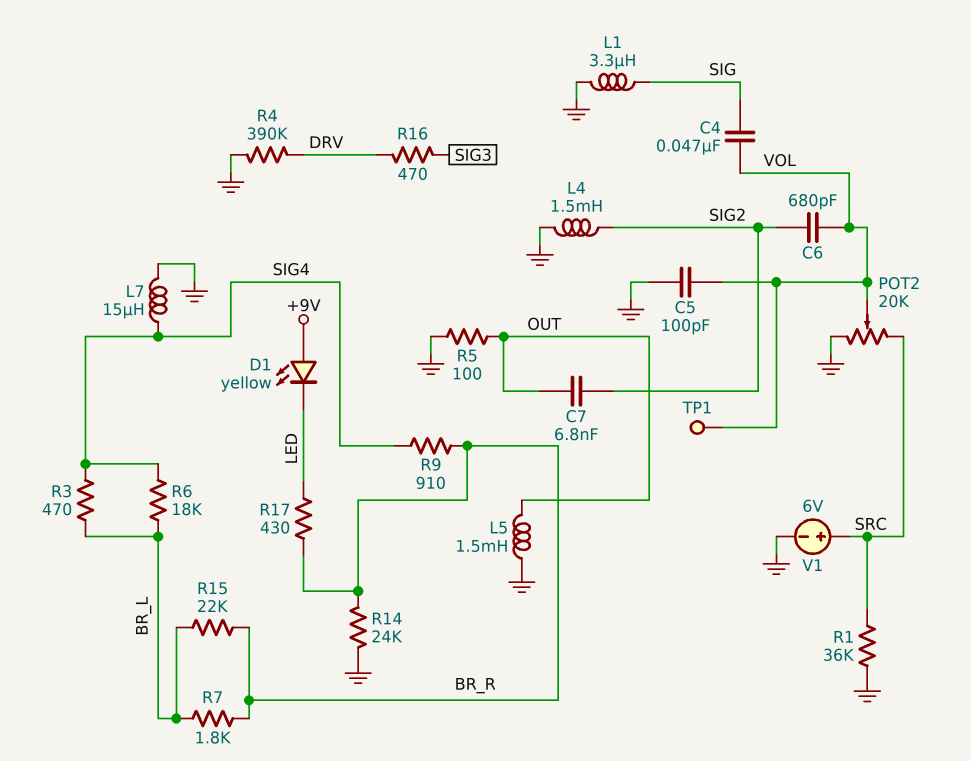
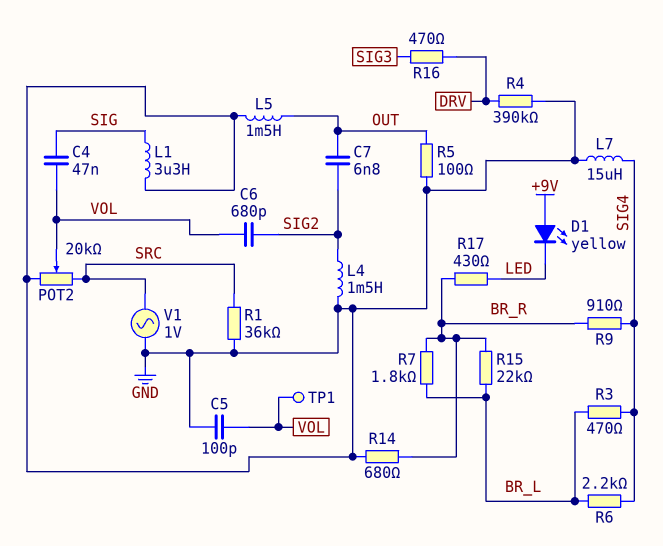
R6: 18k (BR_L, SIG4) -> 2.2k (BR_L, SIG4)
R14: 24k (BR_R, GND) -> 680 (BR_R, GND)
V1: 6V (plus SRC, minus GND) -> AC 1V (GND, SRC)

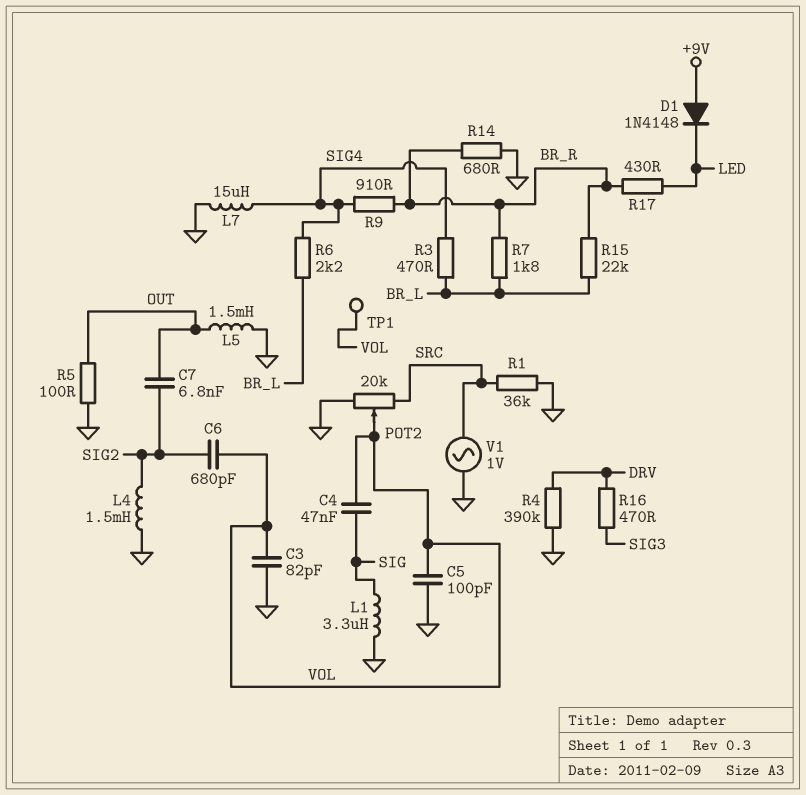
C3: none -> 82pF (GND, VOL)
D1: LED yellow (A +9V, K LED) -> diode 1N4148 (A +9V, K LED)

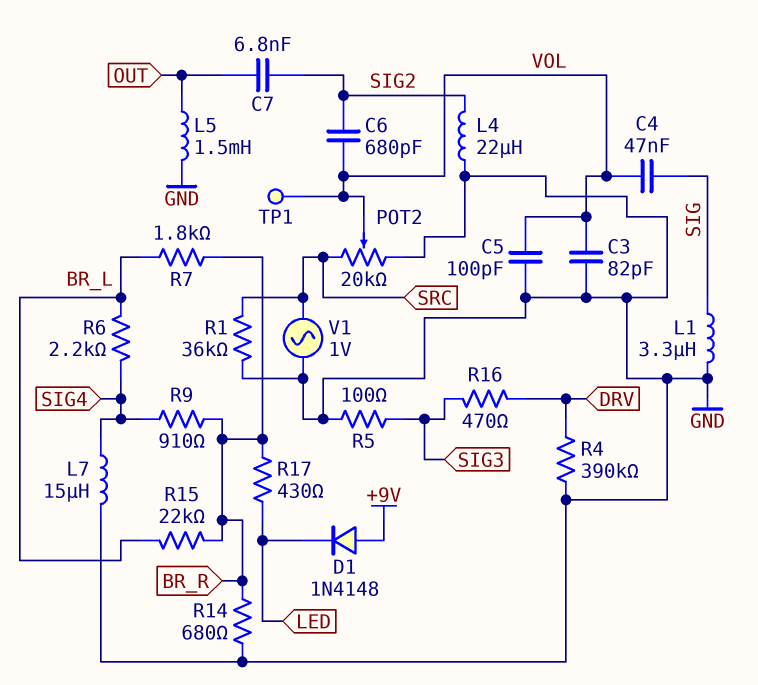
L4: 1.5mH (GND, SIG2) -> 22uH (GND, SIG2)
R3: 470 (BR_L, SIG4) -> none
R5: 100 (GND, OUT) -> 100 (GND, SIG3)

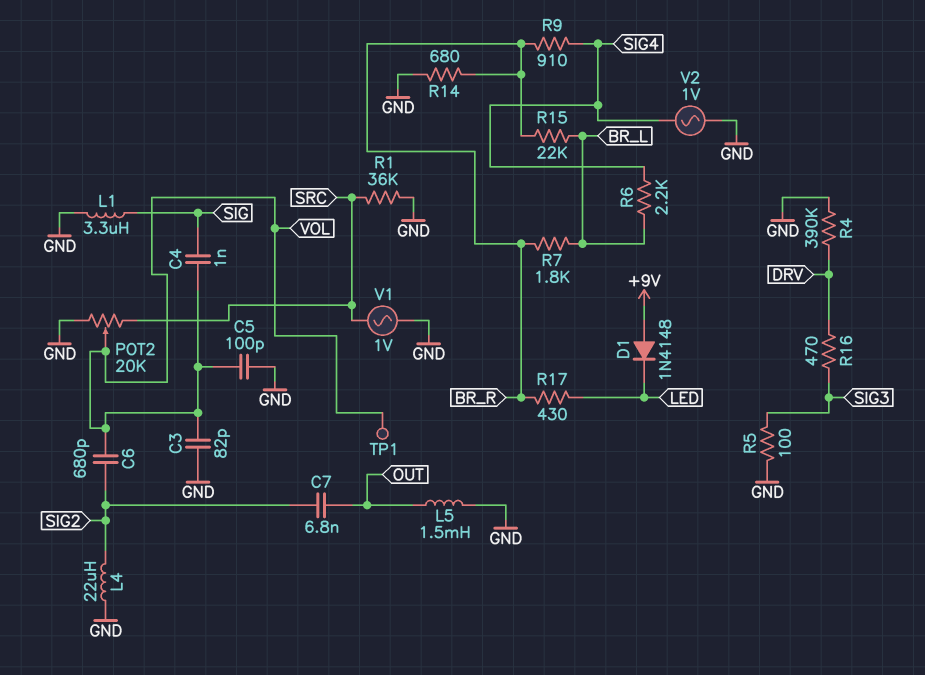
C4: 47nF (SIG, VOL) -> 1nF (SIG, VOL)
L7: 15uH (GND, SIG4) -> none
V2: none -> AC 1V (GND, SIG4)

